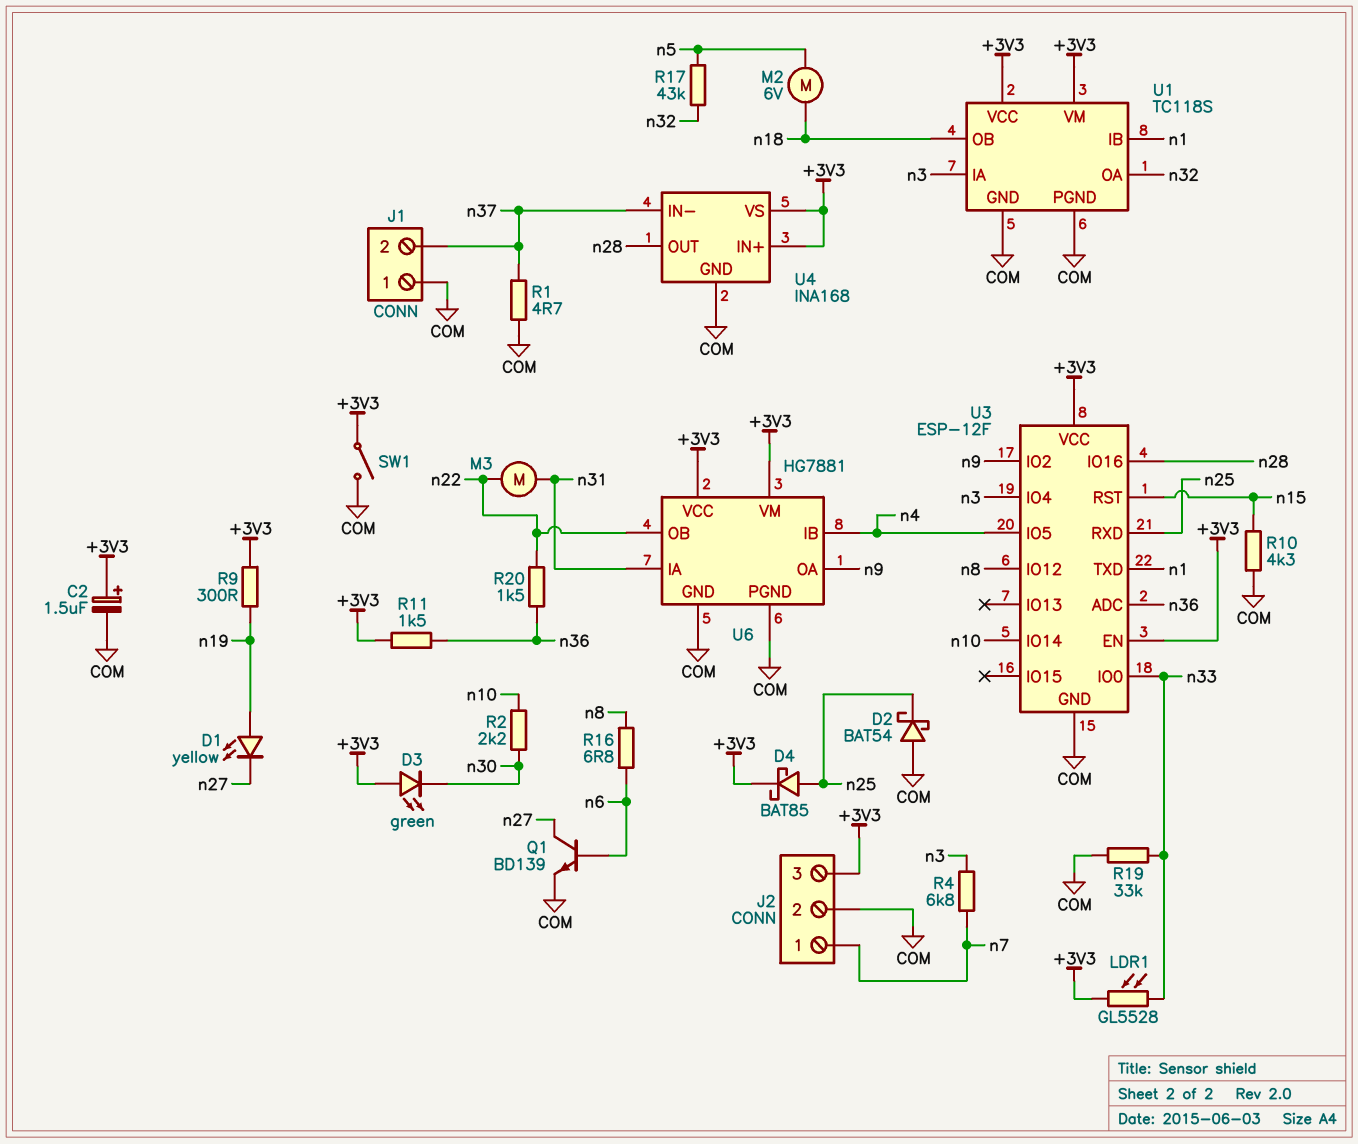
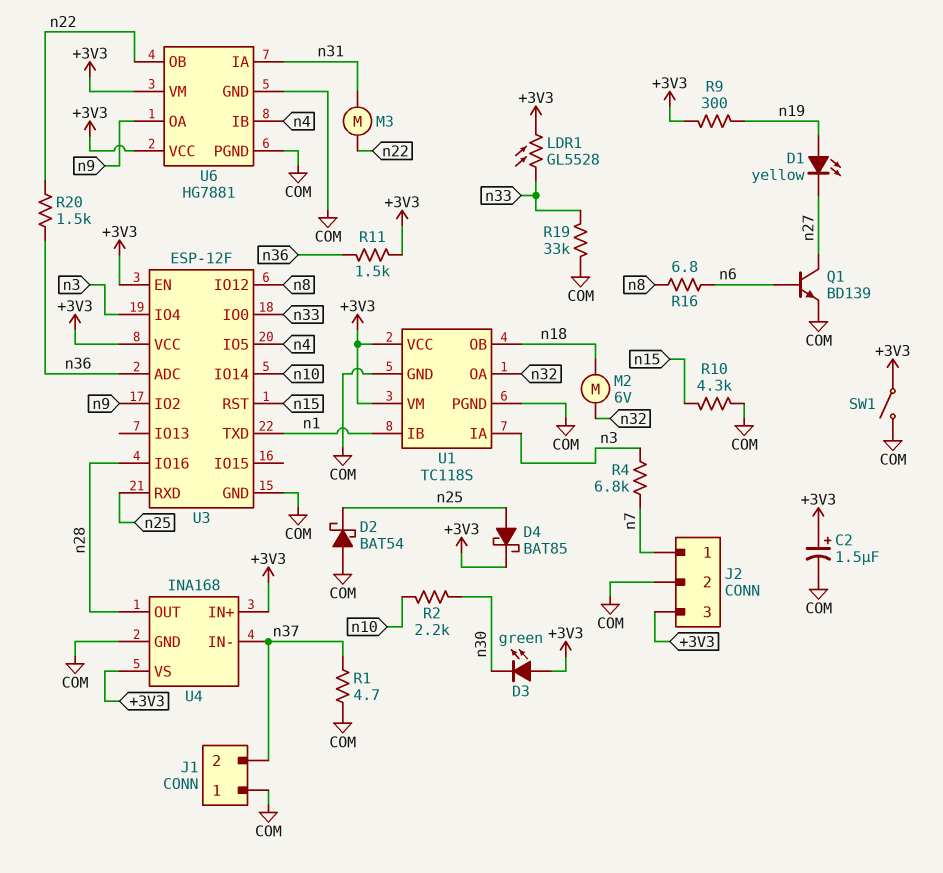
M2: motor 6V (n5, n18) -> motor 6V (n18, n32)
R17: 43k (n5, n32) -> none

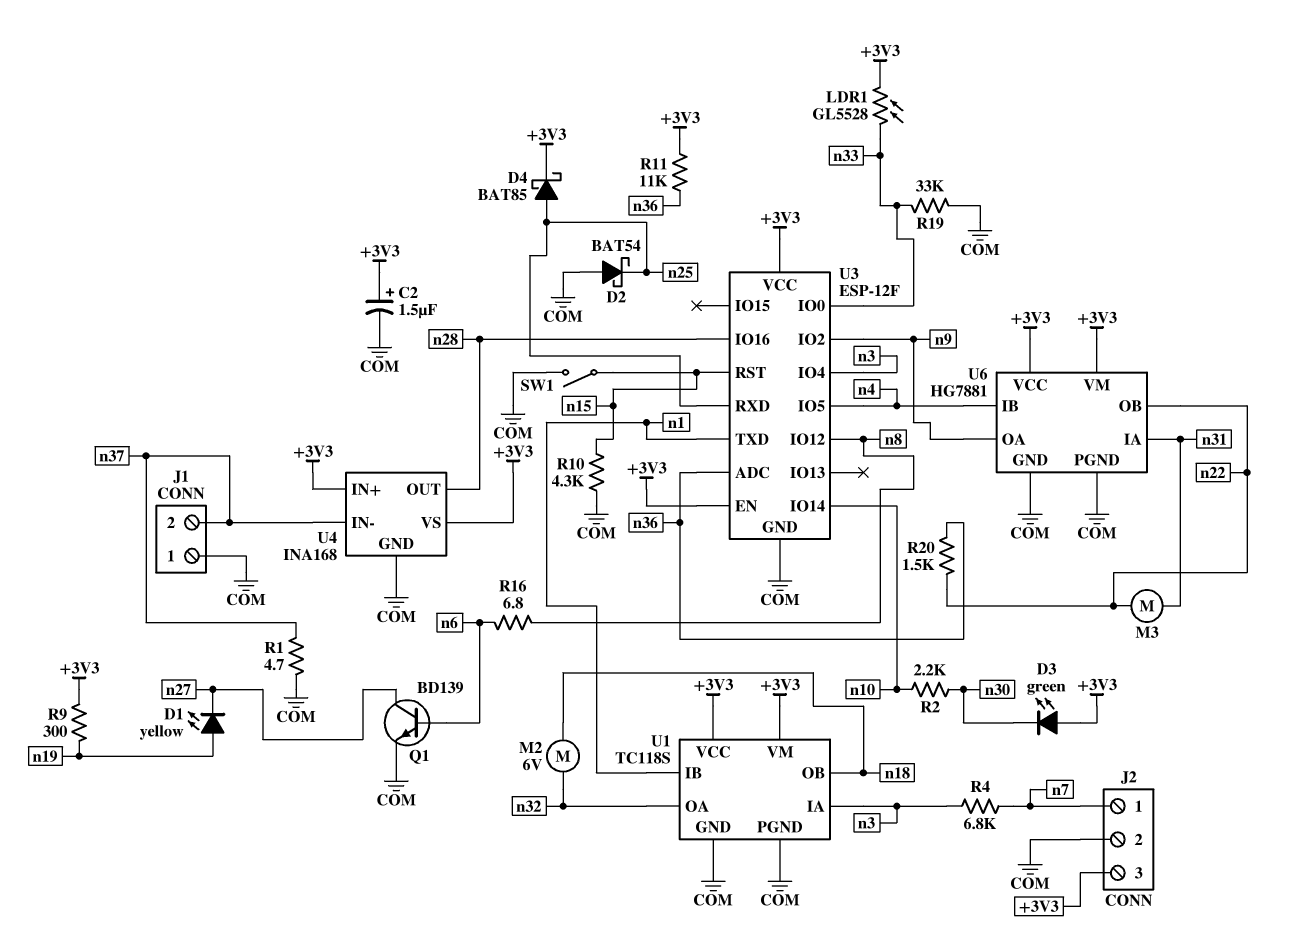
R11: 1.5k (+3V3, n36) -> 11k (+3V3, n36)
SW1: switch (+3V3, COM) -> switch (COM, n15)

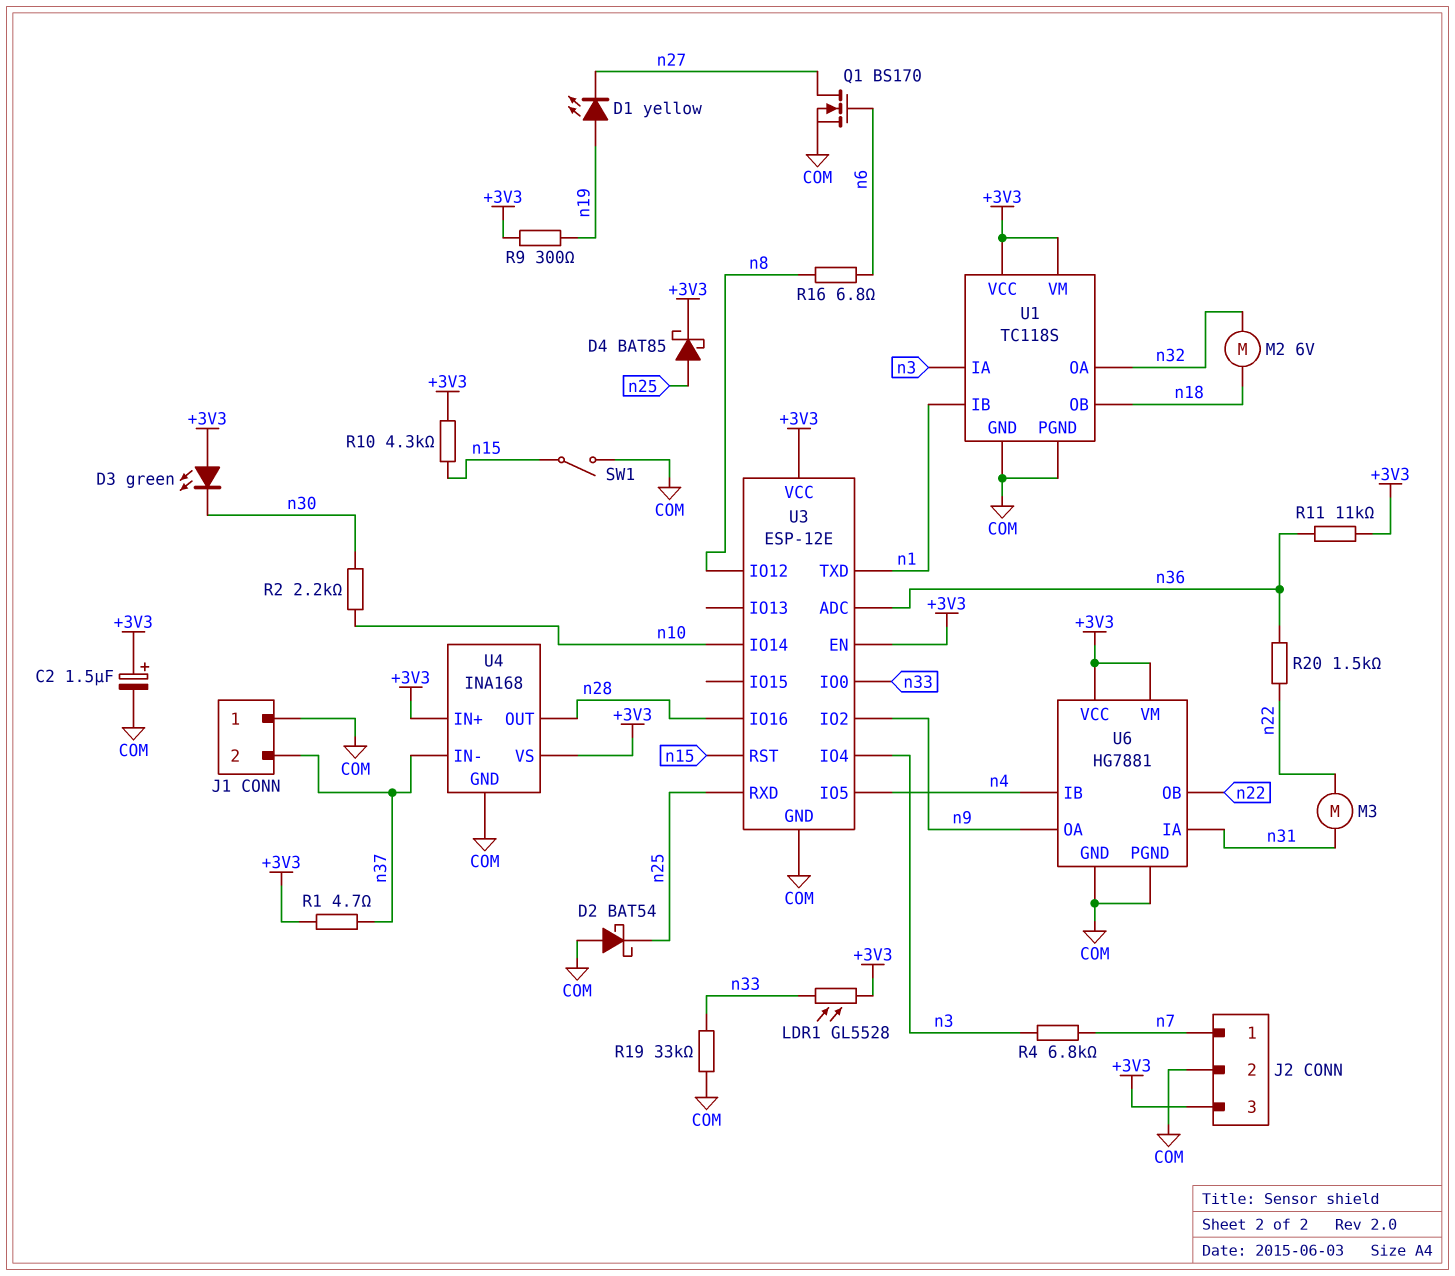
Q1: NPN BD139 (B n6, C n27, E COM) -> NMOS BS170 (G n6, D n27, S COM)
R1: 4.7 (COM, n37) -> 4.7 (+3V3, n37)
R10: 4.3k (COM, n15) -> 4.3k (+3V3, n15)
U3: ESP-12F -> ESP-12E

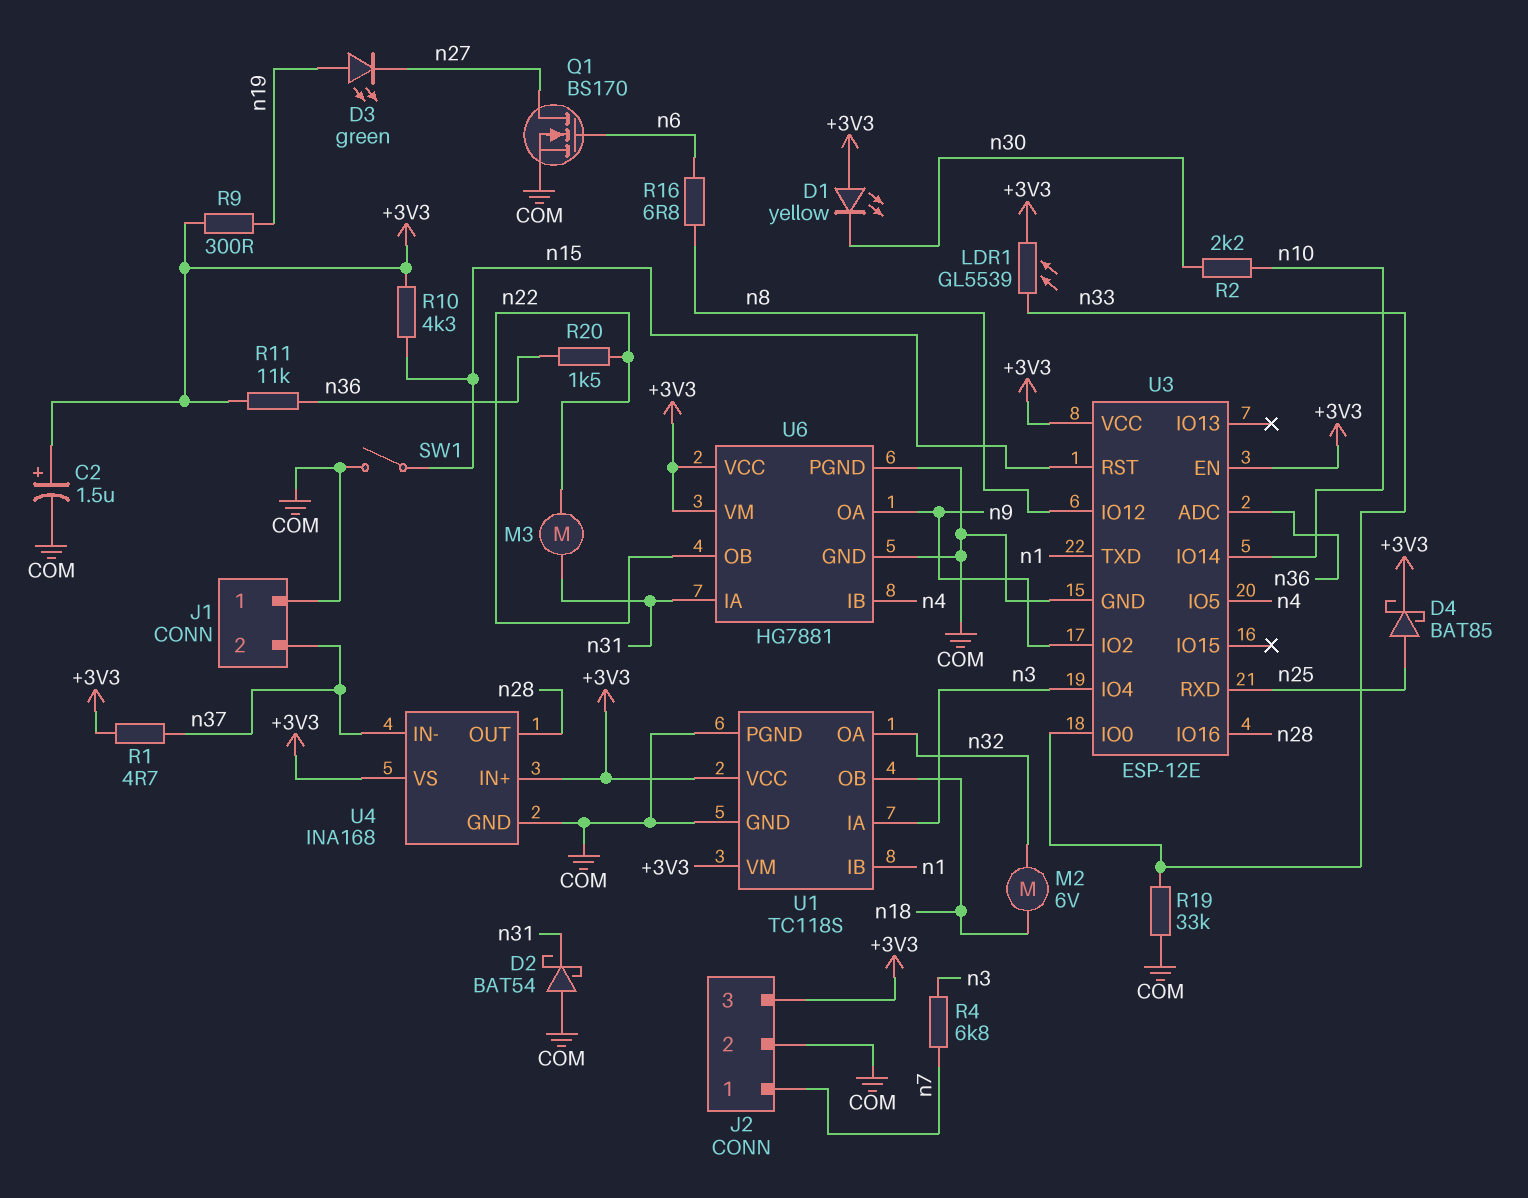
D1: LED yellow (A n19, K n27) -> LED yellow (A +3V3, K n30)
D2: schottky BAT54 (A COM, K n25) -> schottky BAT54 (A COM, K n31)
D3: LED green (A +3V3, K n30) -> LED green (A n19, K n27)
LDR1: GL5528 (+3V3, n33) -> GL5539 (+3V3, n33)

